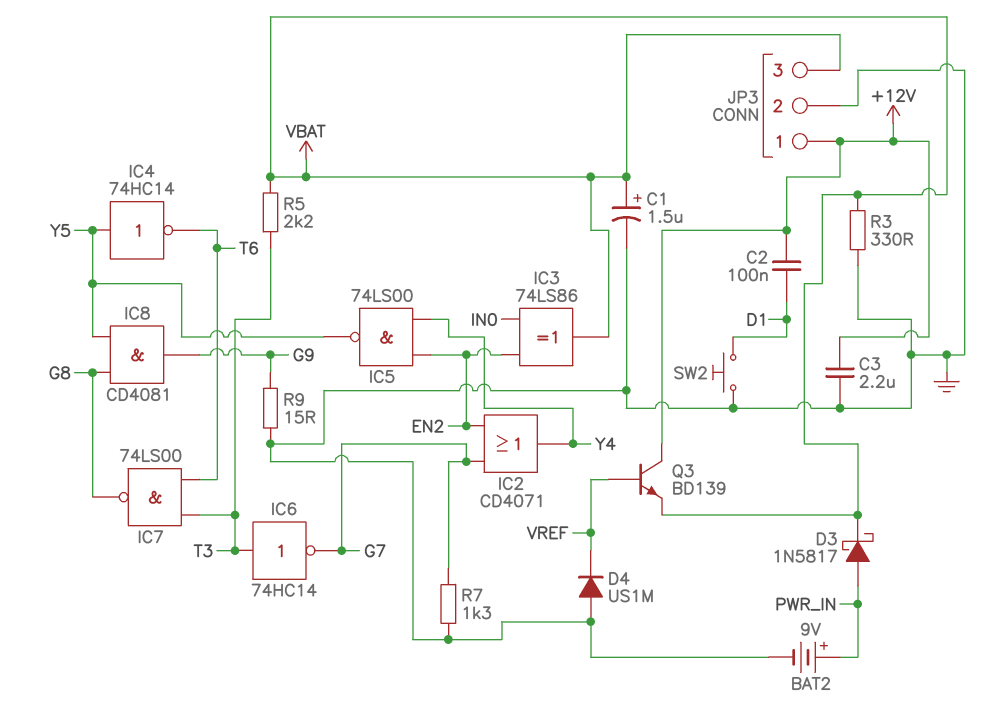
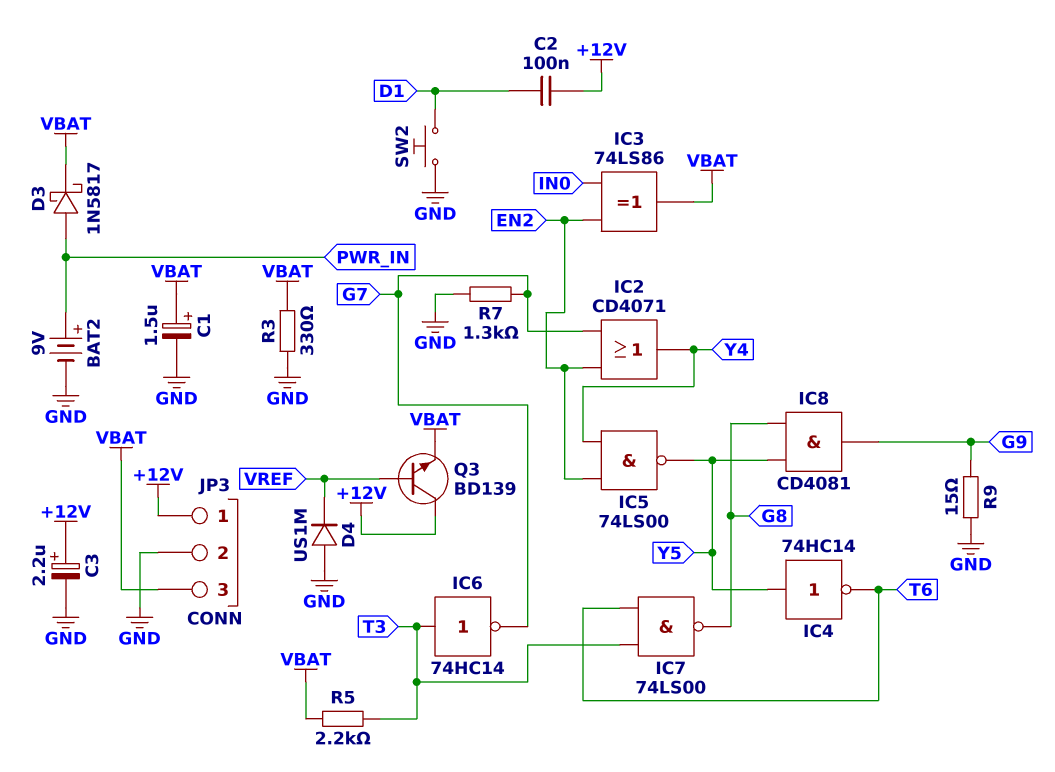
C3: 2.2uF (+12V, GND) -> 2.2uF (plus +12V, minus GND)

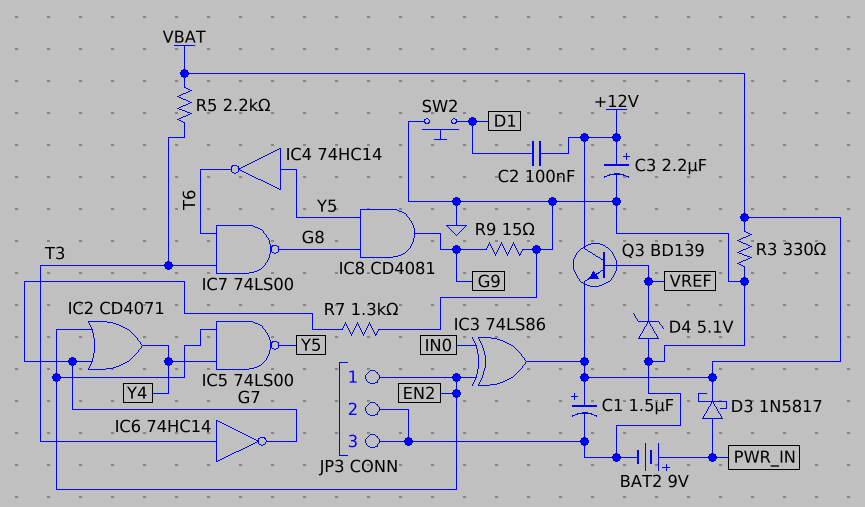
D4: diode US1M (A GND, K VREF) -> zener 5.1V (A GND, K VREF)
JP3 pin 1: +12V -> EN2
JP3 pin 3: VBAT -> GND

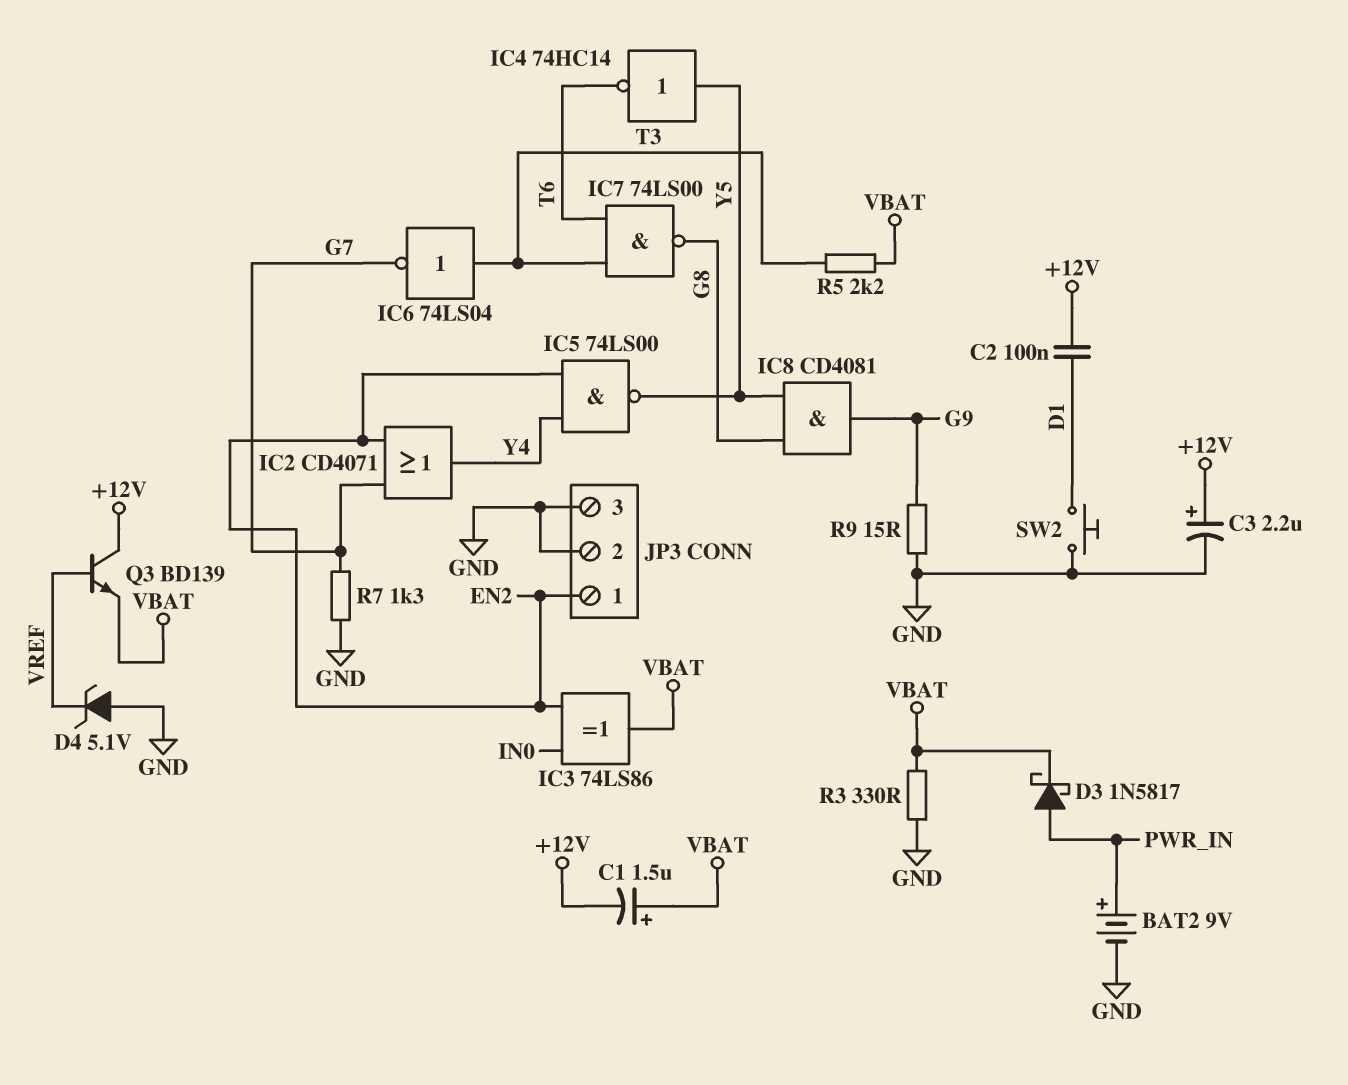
C1: 1.5uF (plus VBAT, minus GND) -> 1.5uF (plus VBAT, minus +12V)
IC6: NOT 74HC14 (in T3, out G7) -> NOT 74LS04 (in T3, out G7)

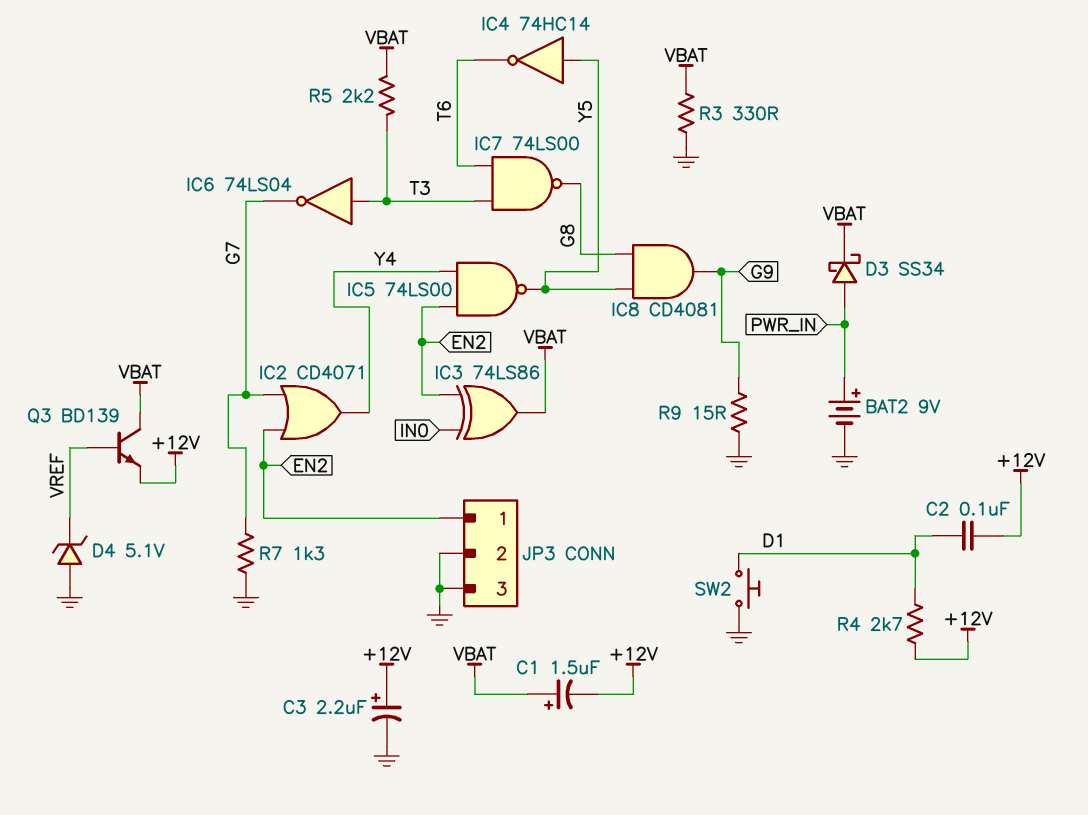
D3: schottky 1N5817 (A PWR_IN, K VBAT) -> schottky SS34 (A PWR_IN, K VBAT)
Q3: NPN BD139 (B VREF, C +12V, E VBAT) -> NPN BD139 (B VREF, C VBAT, E +12V)
R4: none -> 2.7k (+12V, D1)

